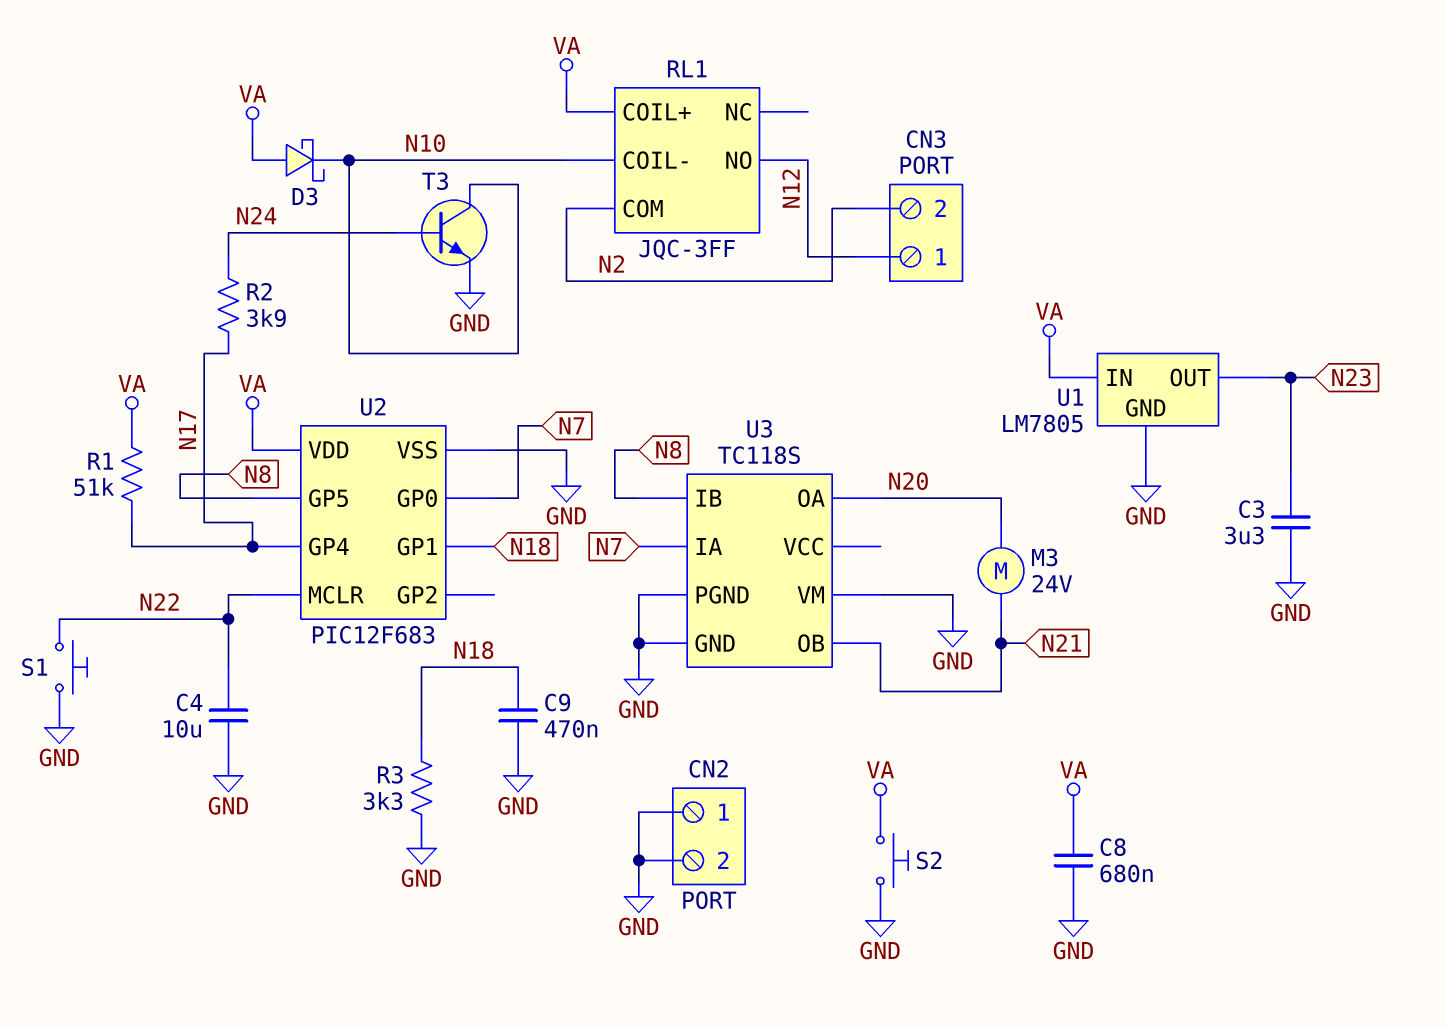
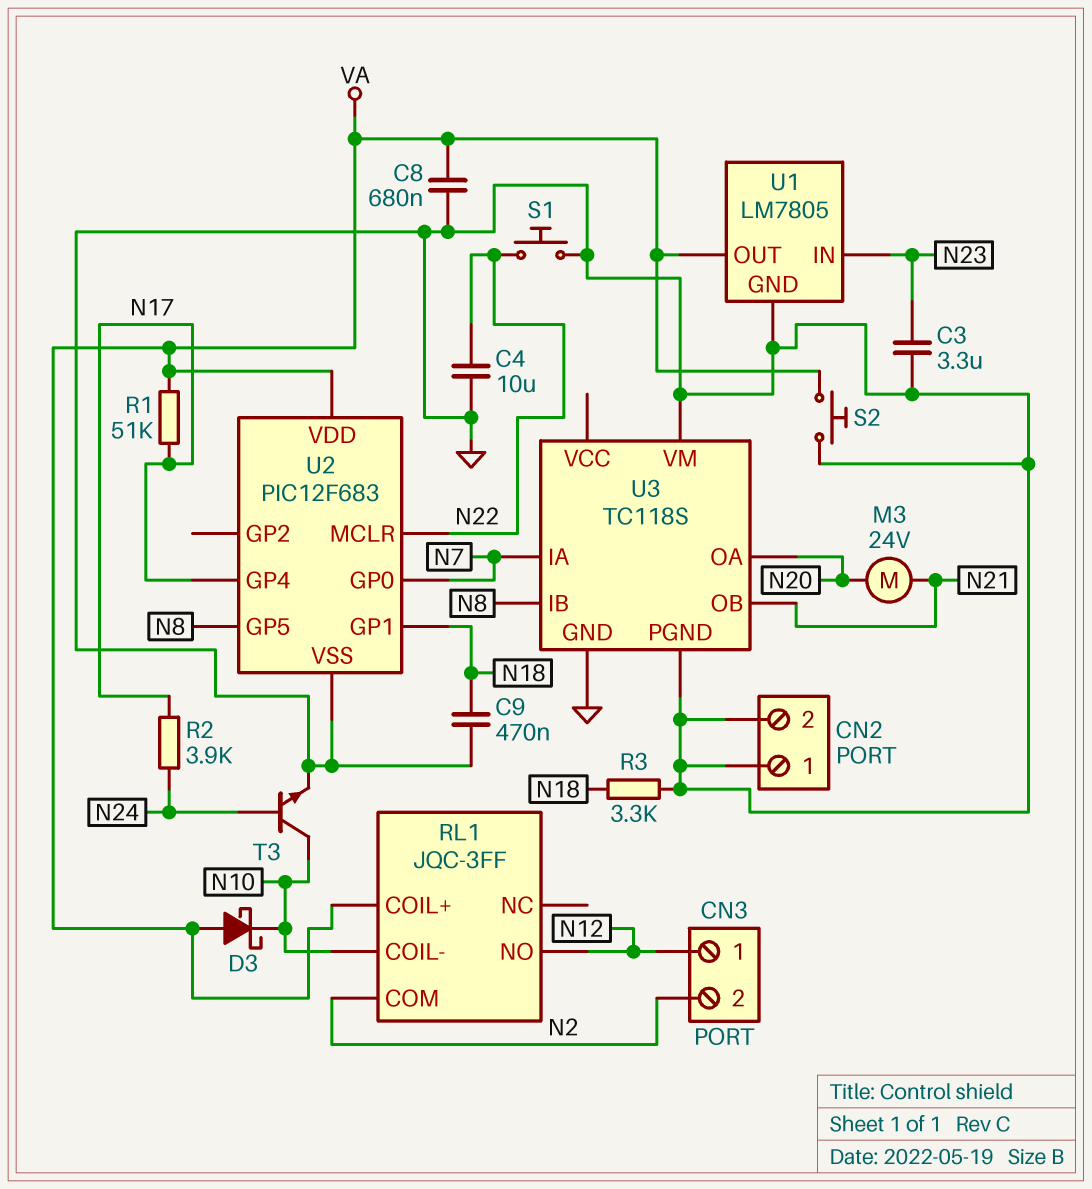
U1 pin IN: VA -> N23
U1 pin OUT: N23 -> VA

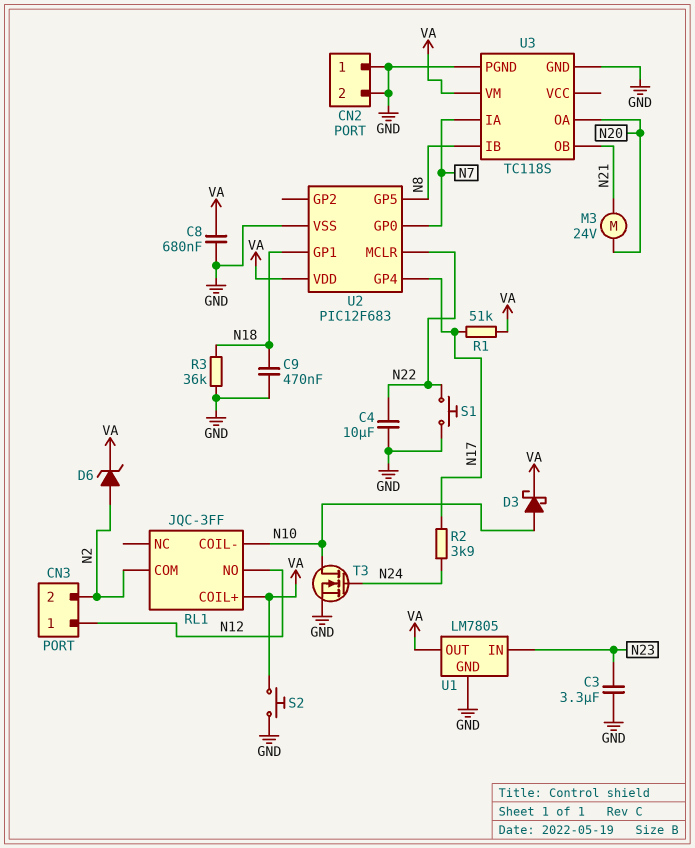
D3: schottky (A VA, K N10) -> schottky (A N10, K VA)
D6: none -> zener (A N2, K VA)
R3: 3.3k (GND, N18) -> 36k (GND, N18)
T3: NPN (B N24, C N10, E GND) -> NMOS (G N24, D N10, S GND)
U3 pin VM: GND -> VA

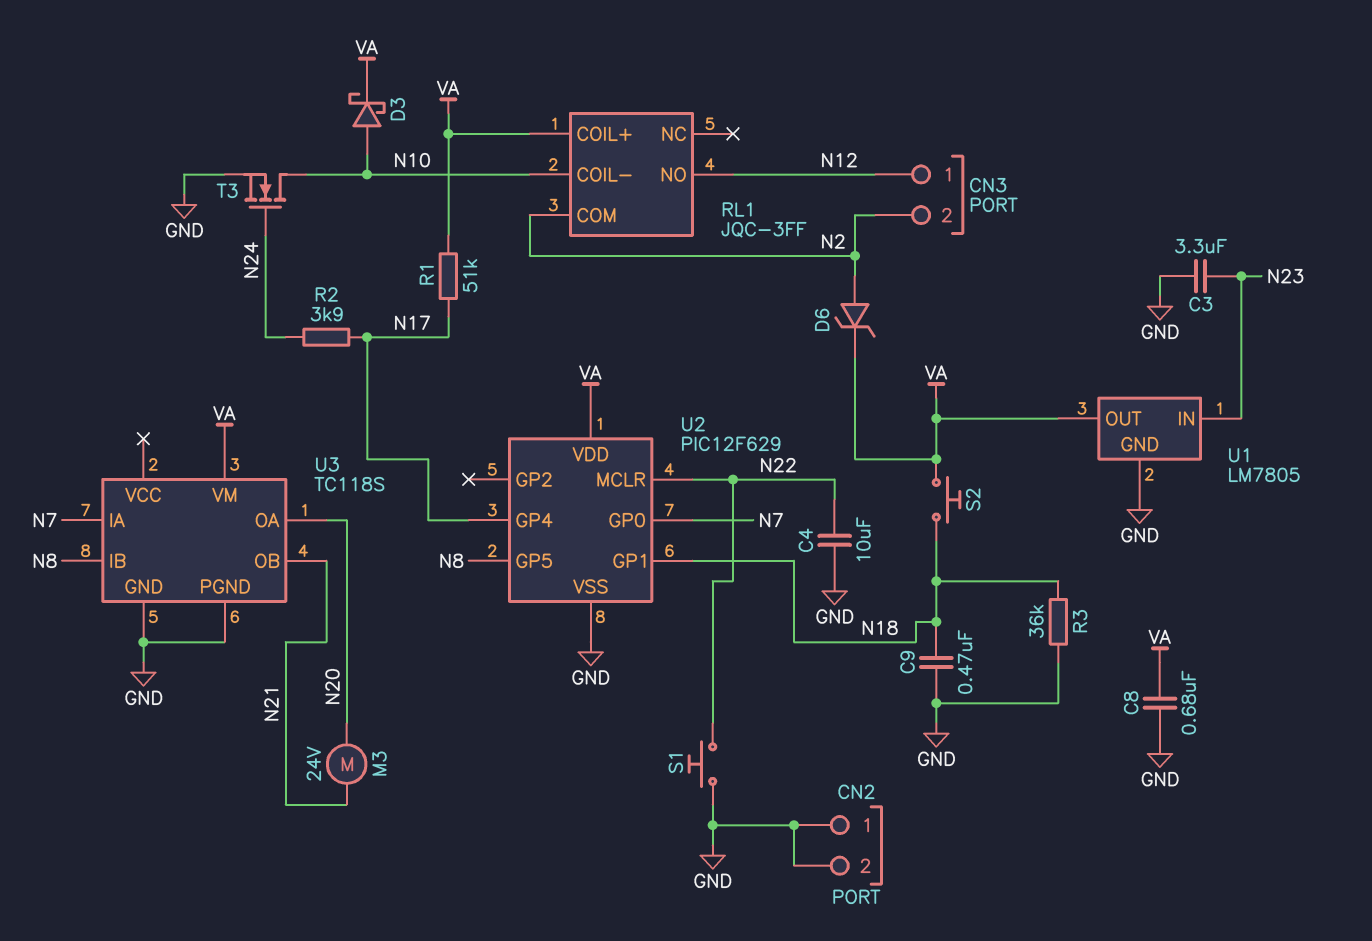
S2: button (GND, VA) -> button (N18, VA)
U2: PIC12F683 -> PIC12F629

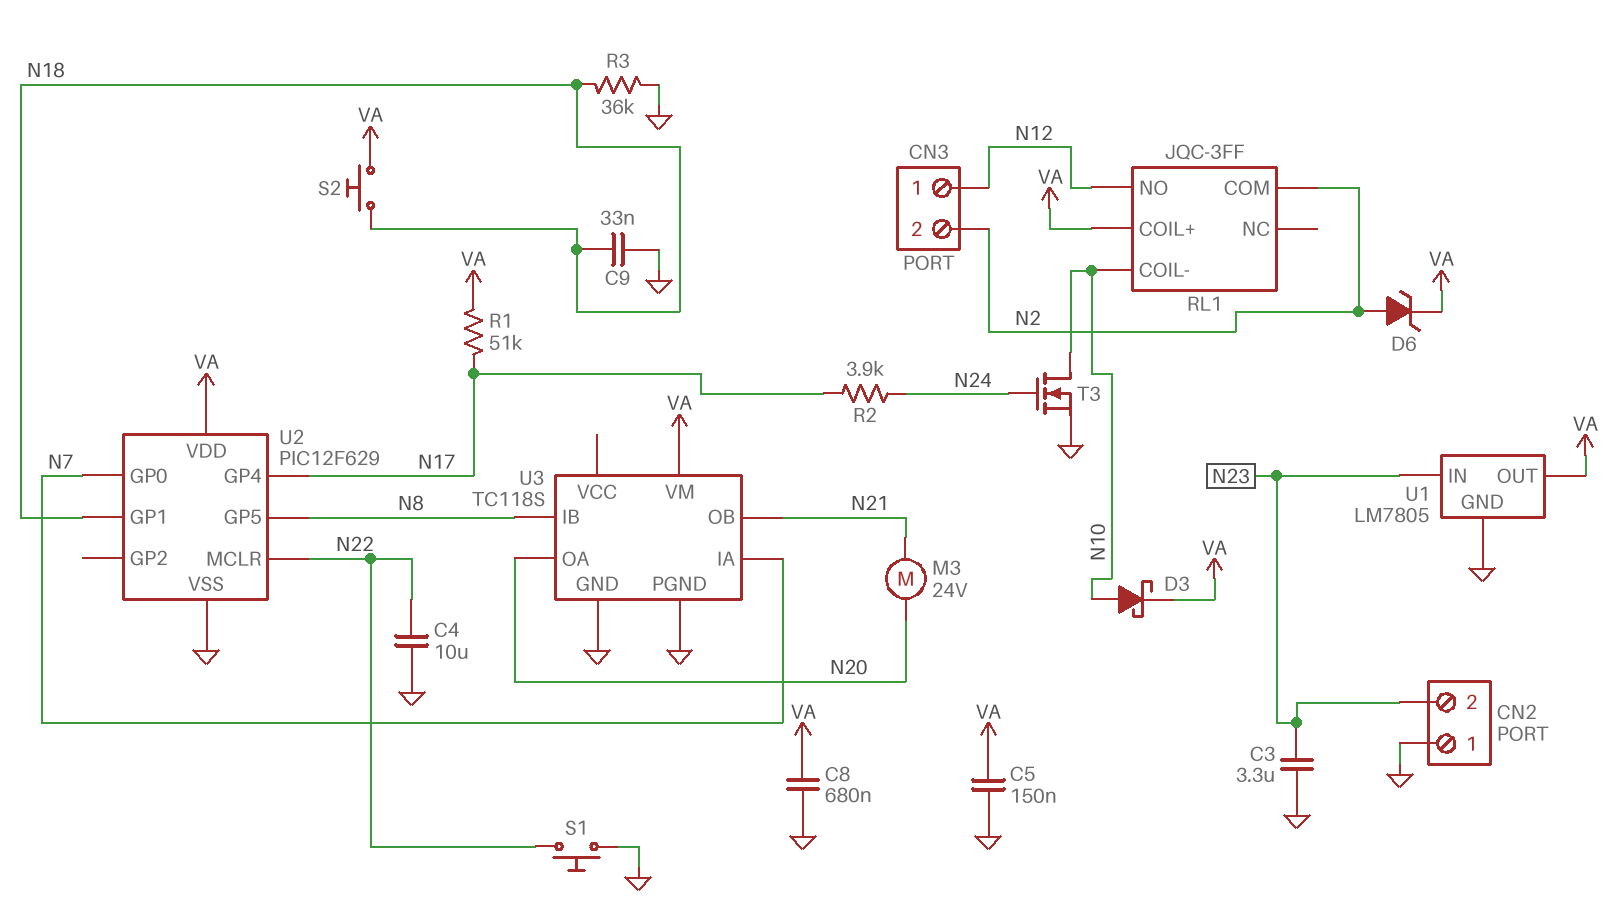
C5: none -> 150nF (GND, VA)
C9: 470nF (GND, N18) -> 33nF (GND, N18)
CN2 pin 2: GND -> N23

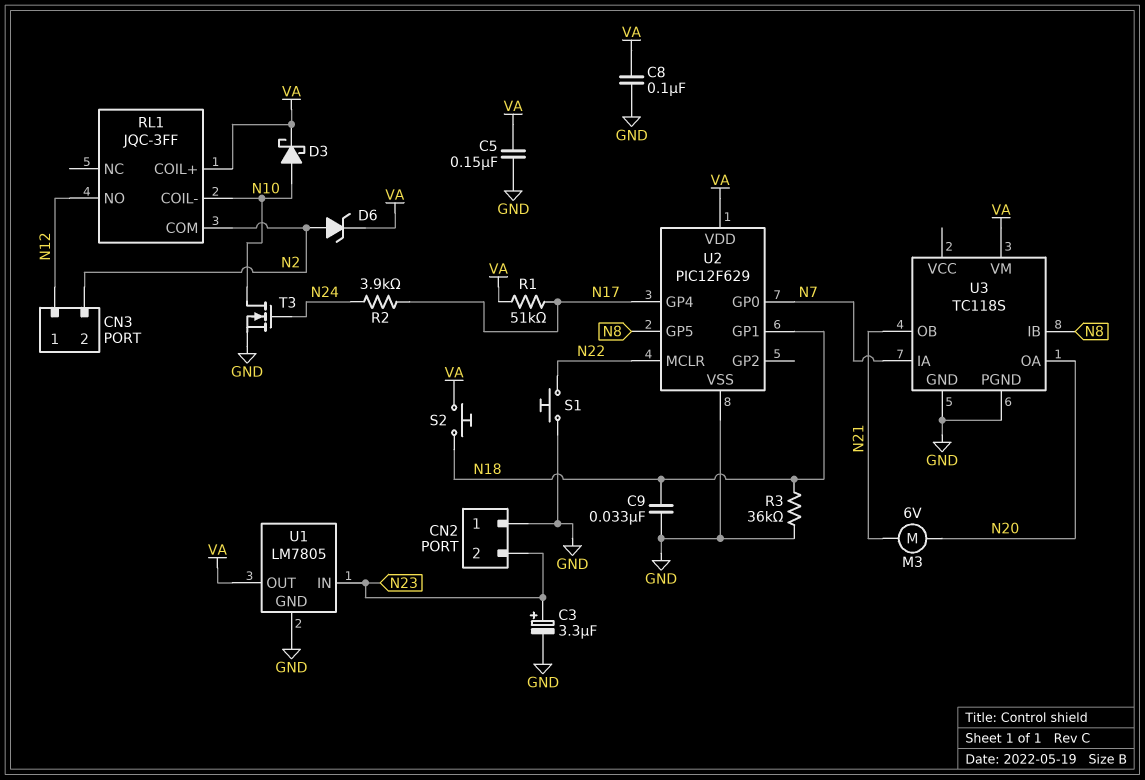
C3: 3.3uF (GND, N23) -> 3.3uF (plus N23, minus GND)
C4: 10uF (GND, N22) -> none
C8: 680nF (GND, VA) -> 100nF (GND, VA)
M3: motor 24V (N20, N21) -> motor 6V (N20, N21)

